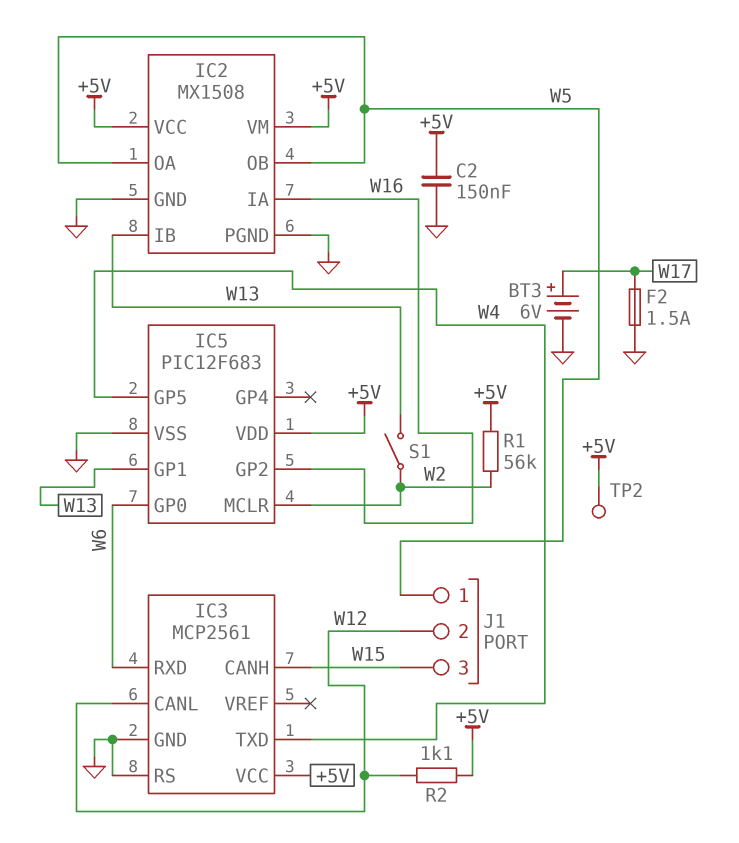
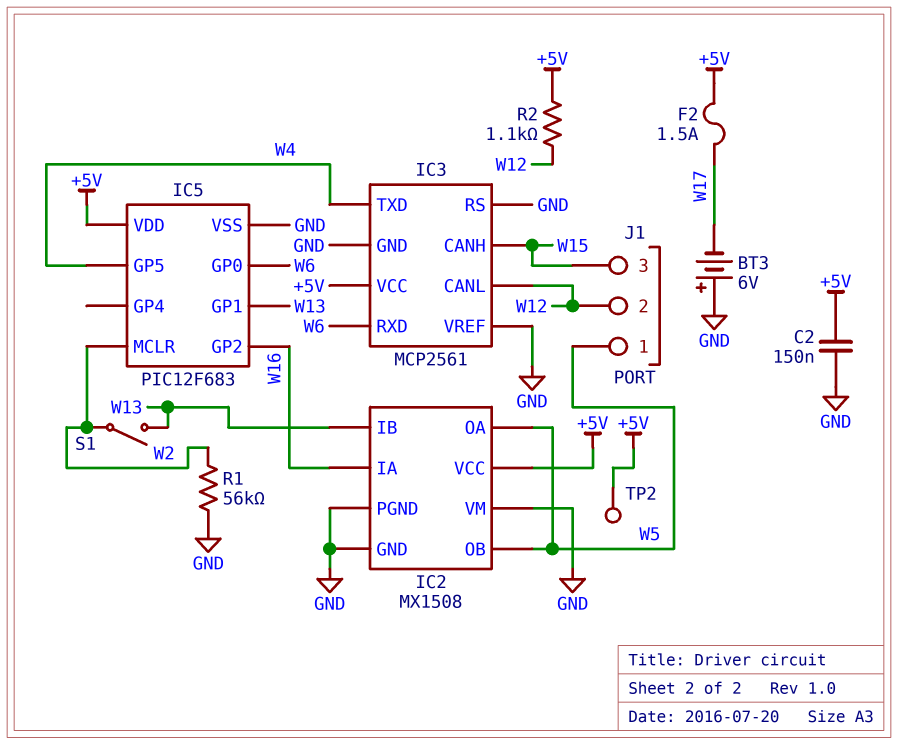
BT3: 6V (plus W17, minus GND) -> 6V (plus GND, minus W17)
F2: 1.5A (GND, W17) -> 1.5A (+5V, W17)
IC2 pin VM: +5V -> GND
IC3 pin VREF: none -> GND
R1: 56k (+5V, W2) -> 56k (GND, W2)

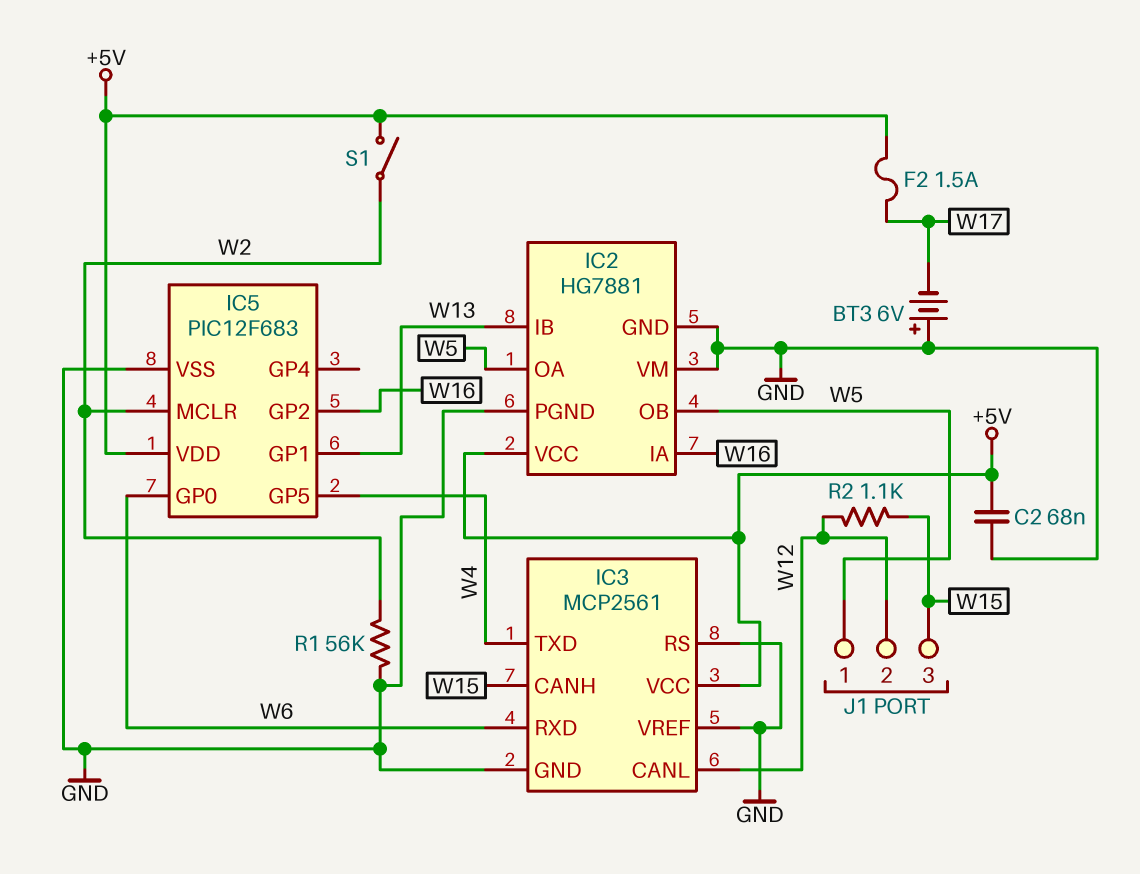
C2: 150nF (+5V, GND) -> 68nF (+5V, GND)
IC2: MX1508 -> HG7881
R2: 1.1k (+5V, W12) -> 1.1k (W12, W15)
S1: switch (W2, W13) -> switch (+5V, W2)
TP2: test point (+5V) -> none

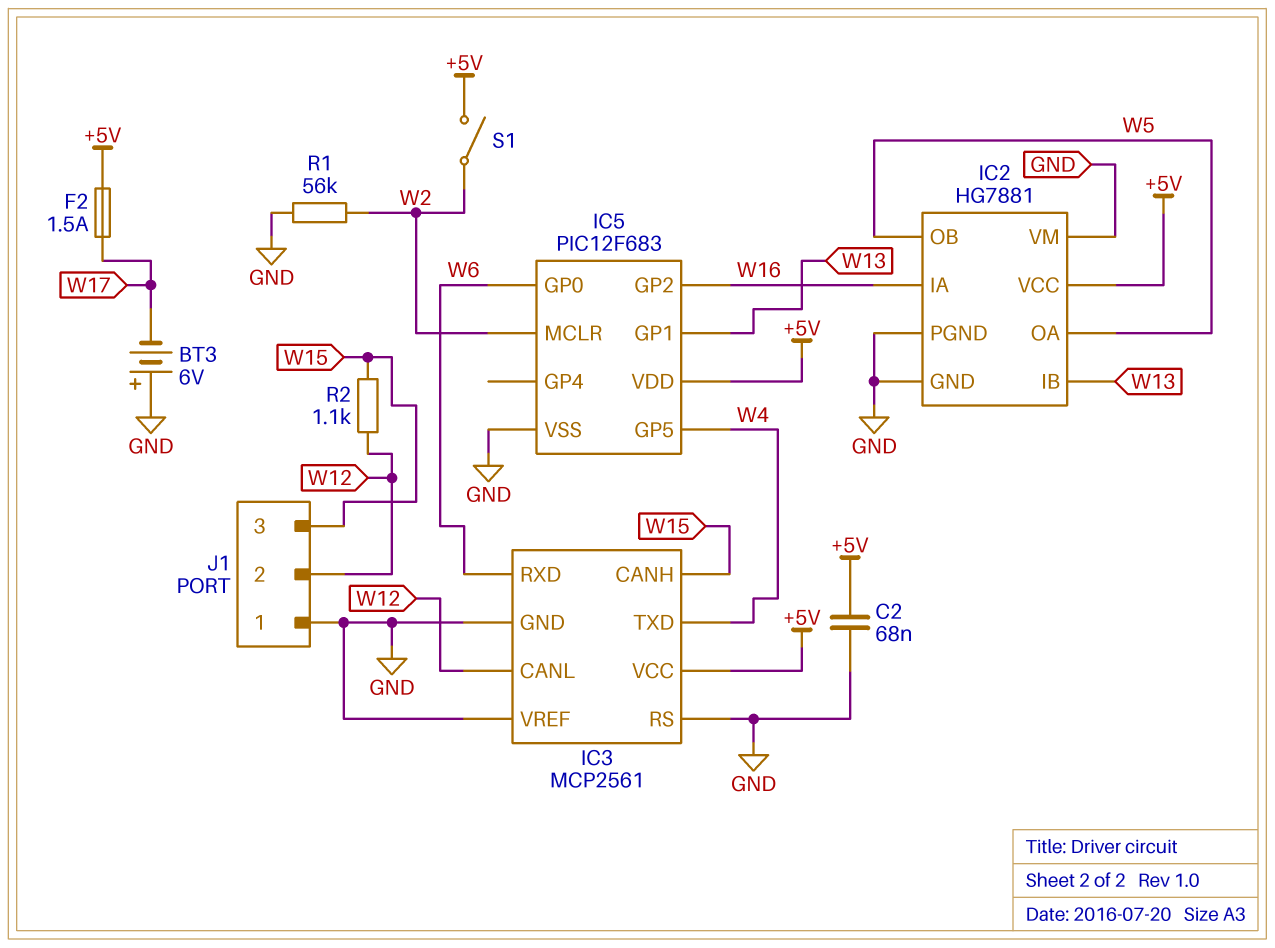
J1 pin 1: W5 -> GND

